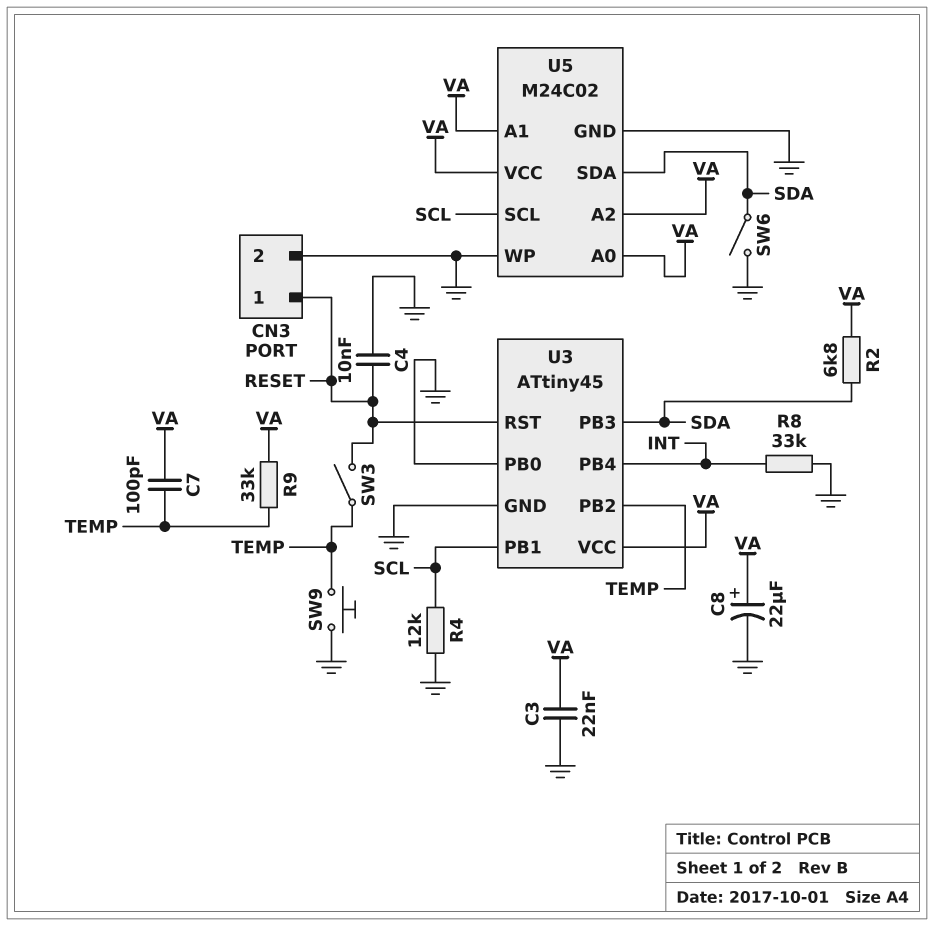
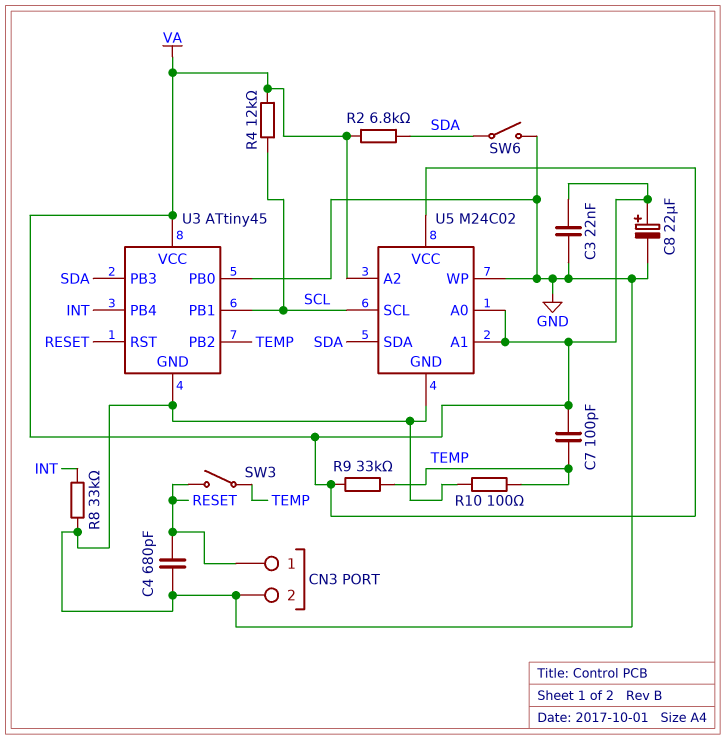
C4: 10nF (GND, RESET) -> 680pF (GND, RESET)
R4: 12k (GND, SCL) -> 12k (SCL, VA)
R10: none -> 100 (GND, TEMP)
SW9: button (GND, TEMP) -> none

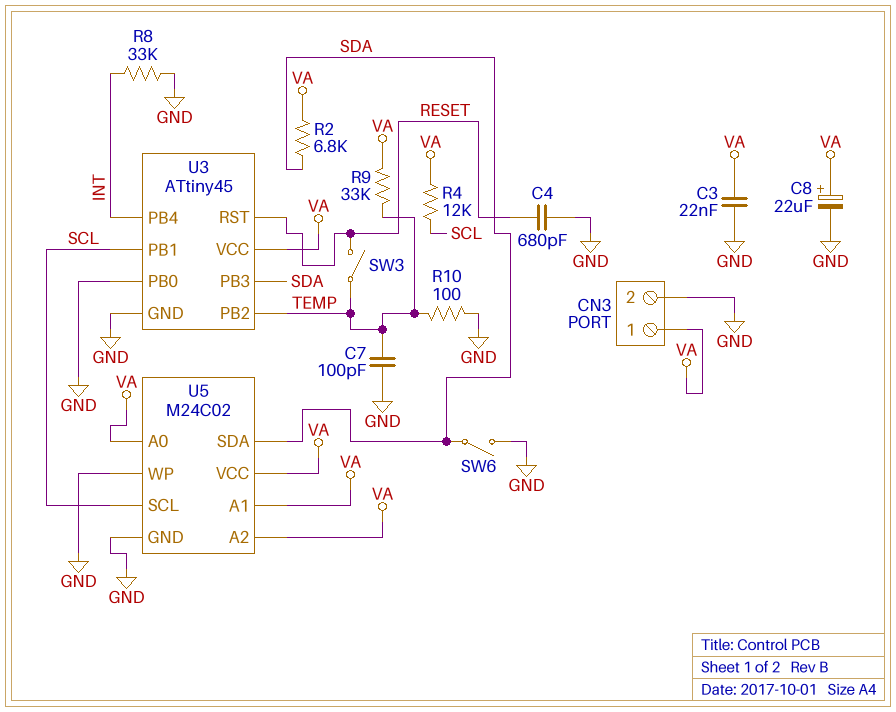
C7: 100pF (TEMP, VA) -> 100pF (GND, TEMP)
CN3 pin 1: RESET -> VA

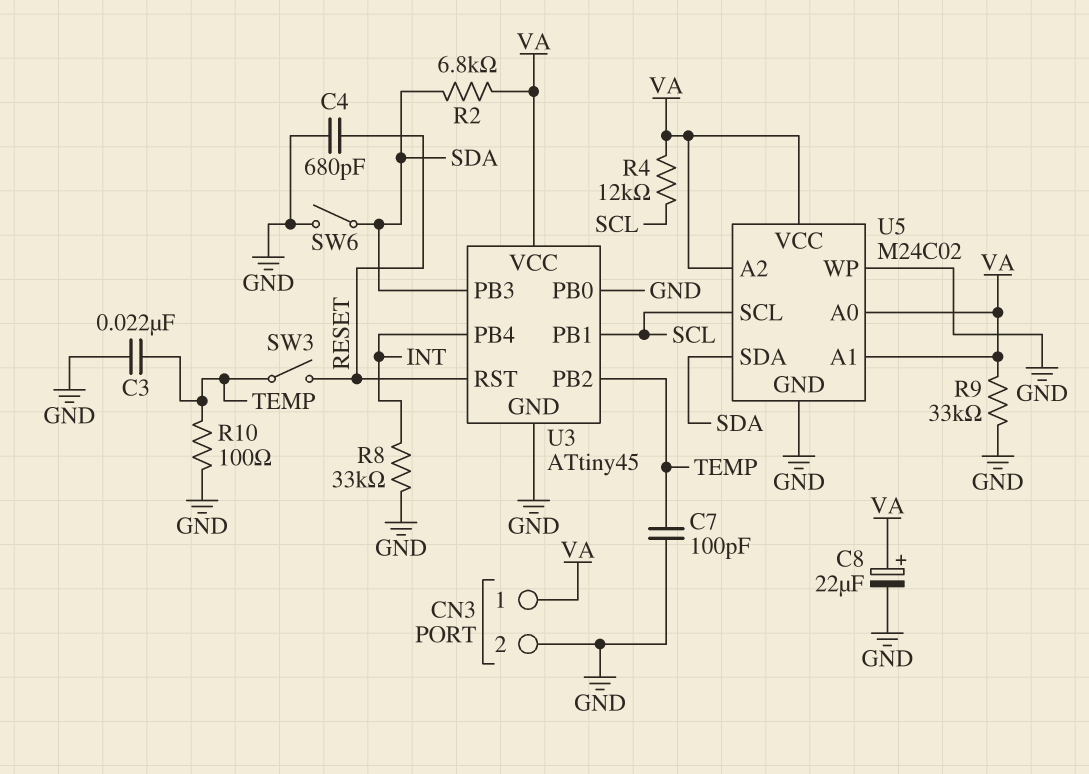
C3: 22nF (GND, VA) -> 22nF (GND, TEMP)
R9: 33k (TEMP, VA) -> 33k (GND, VA)

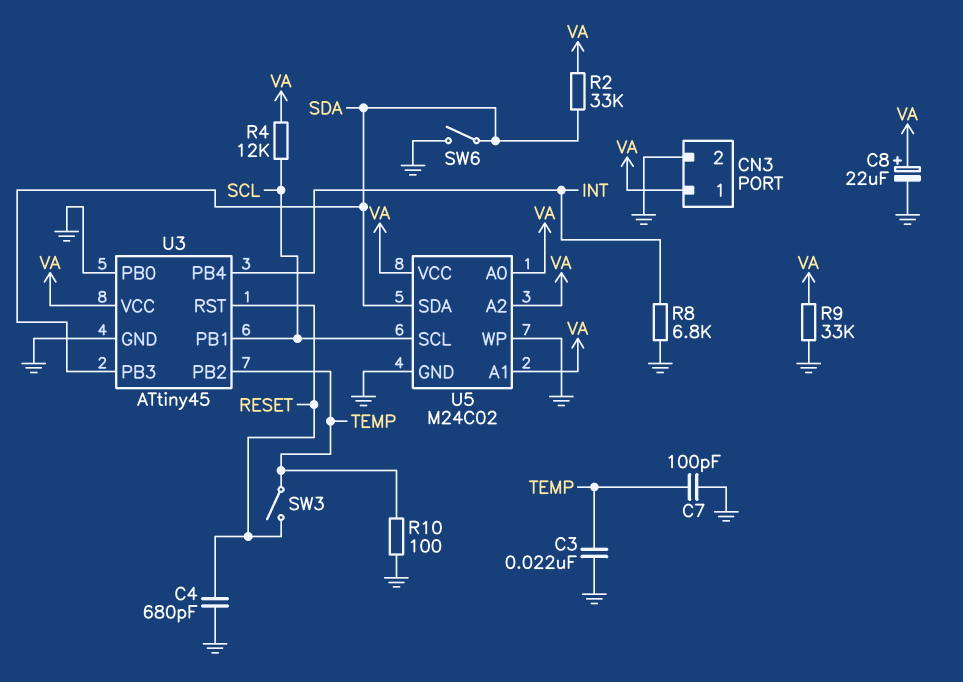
R2: 6.8k (SDA, VA) -> 33k (SDA, VA)
R8: 33k (GND, INT) -> 6.8k (GND, INT)

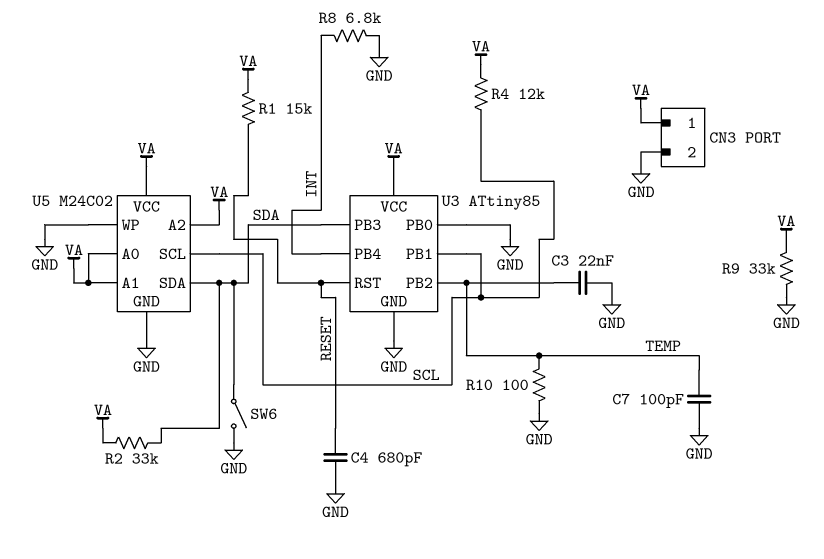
C8: 22uF (plus VA, minus GND) -> none
R1: none -> 15k (RESET, VA)
SW3: switch (RESET, TEMP) -> none
U3: ATtiny45 -> ATtiny85

